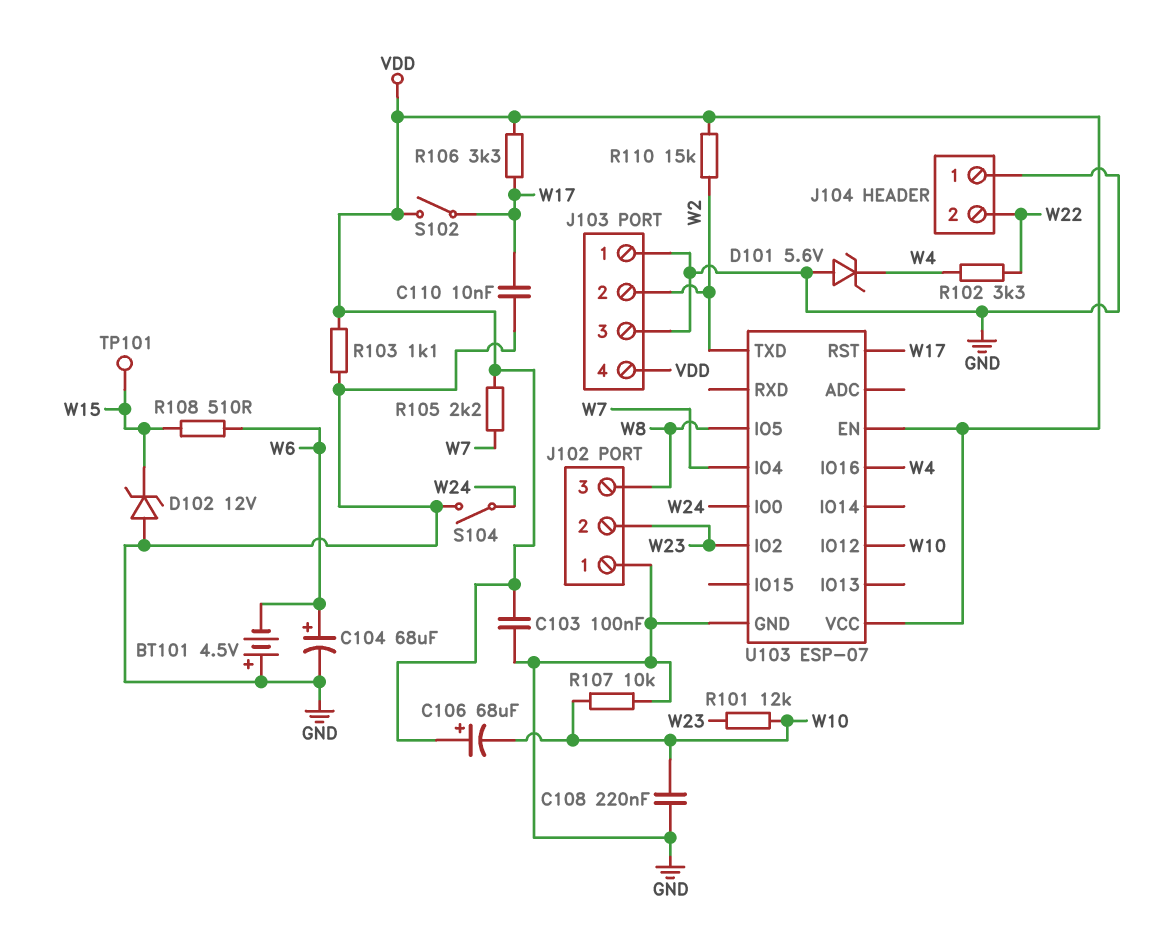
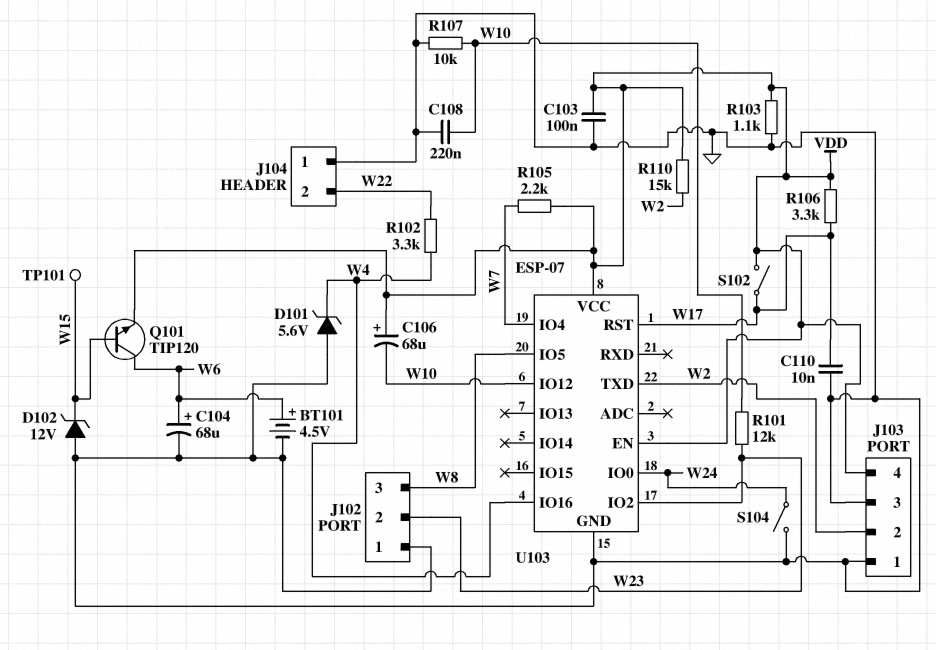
BT101: 4.5V (plus GND, minus W6) -> 4.5V (plus W6, minus GND)
Q101: none -> NPN TIP120 (B W15, C W6, E VDD)
R108: 510 (W6, W15) -> none

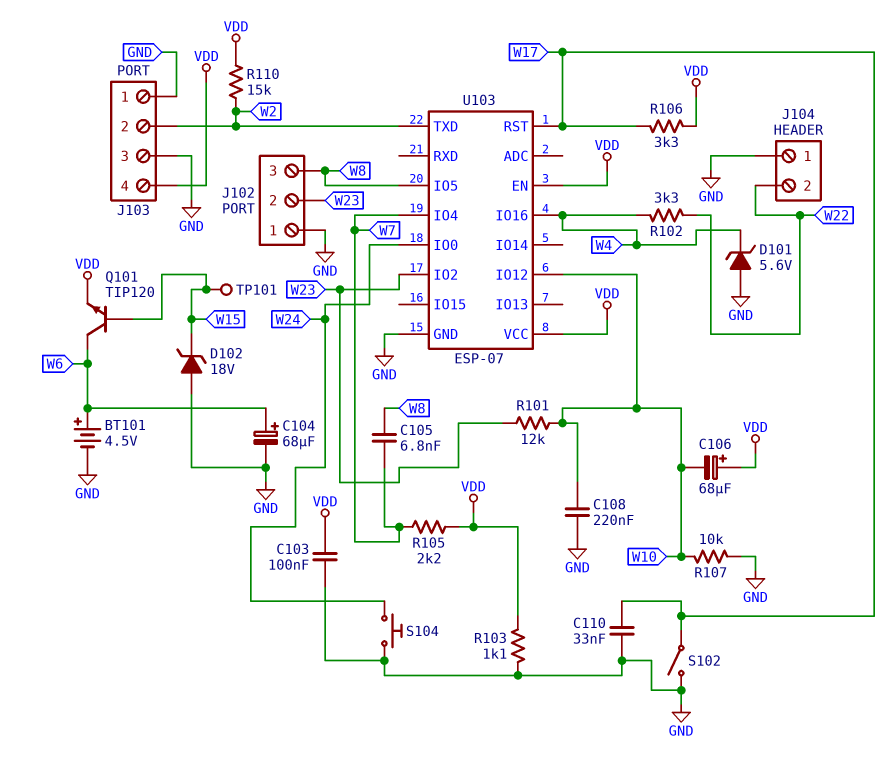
C105: none -> 6.8nF (W7, W8)
C110: 10nF (GND, W17) -> 33nF (GND, W17)
D102: zener 12V (A GND, K W15) -> zener 18V (A GND, K W15)
S102: switch (VDD, W17) -> switch (GND, W17)
S104: switch (GND, W24) -> button (GND, W24)

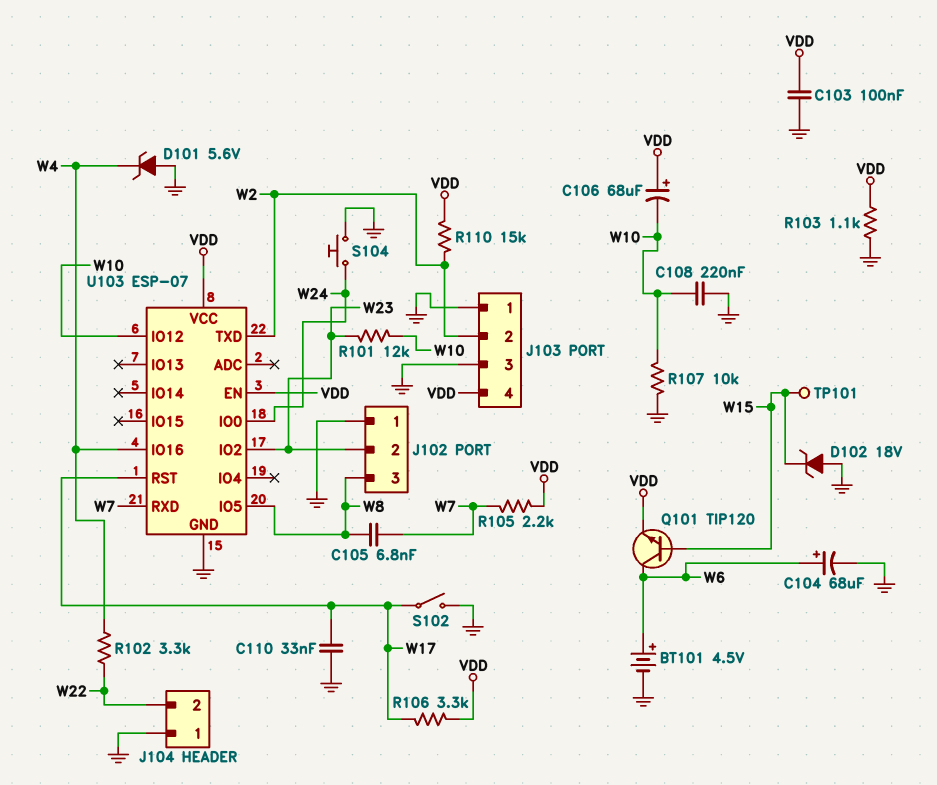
U103 pin IO4: W7 -> none
U103 pin RXD: none -> W7

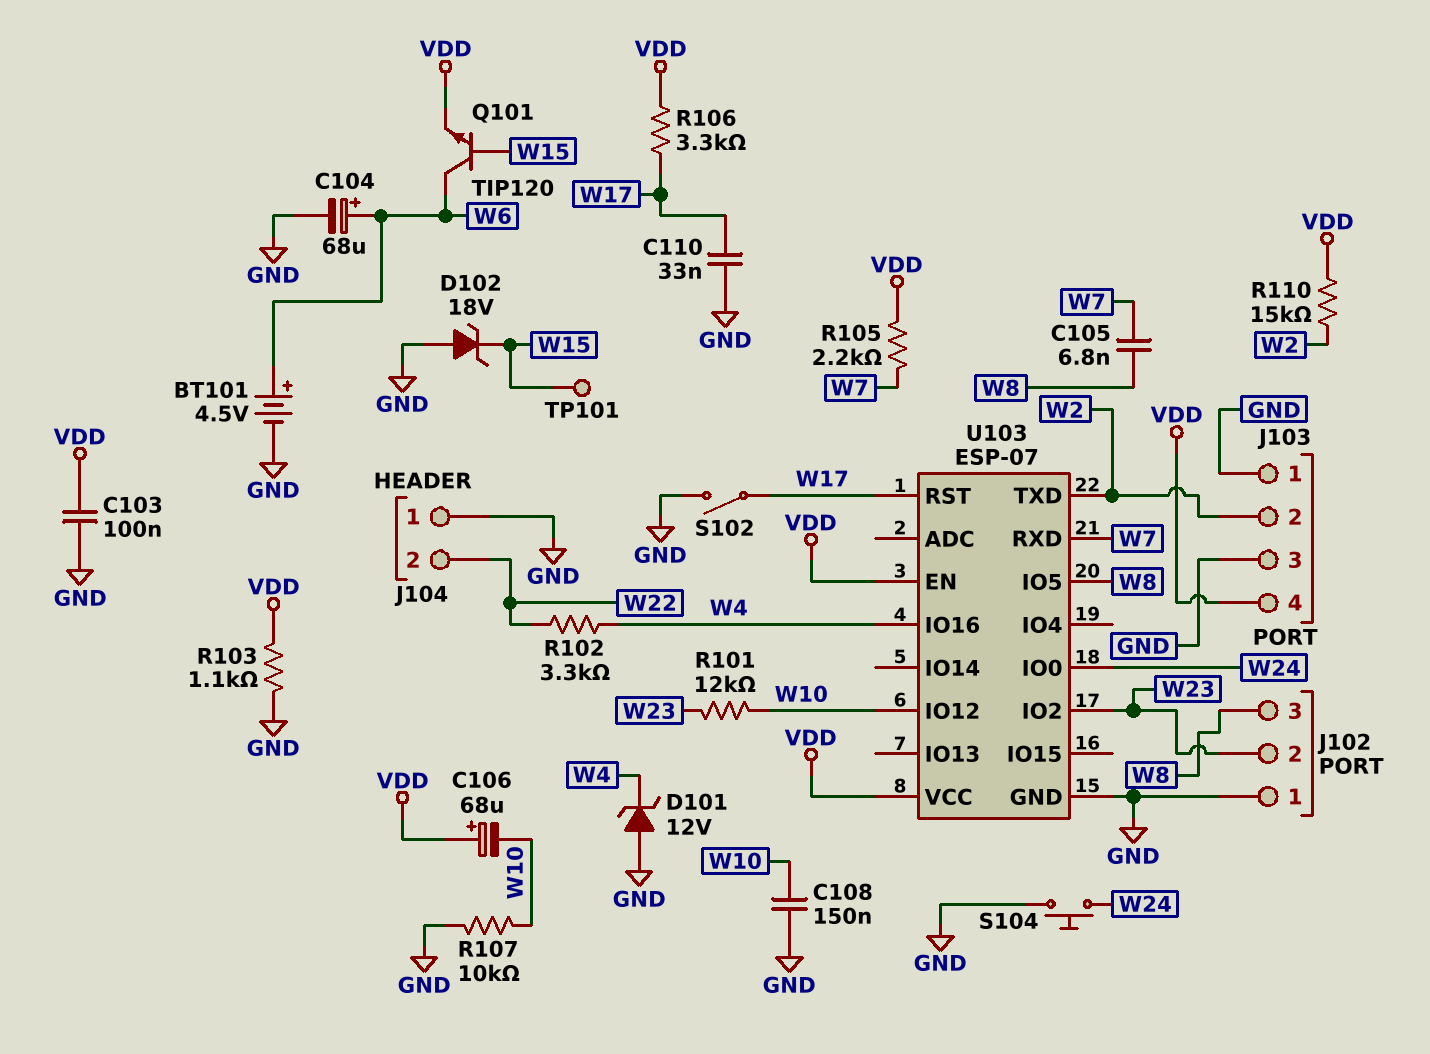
C108: 220nF (GND, W10) -> 150nF (GND, W10)
D101: zener 5.6V (A GND, K W4) -> zener 12V (A GND, K W4)

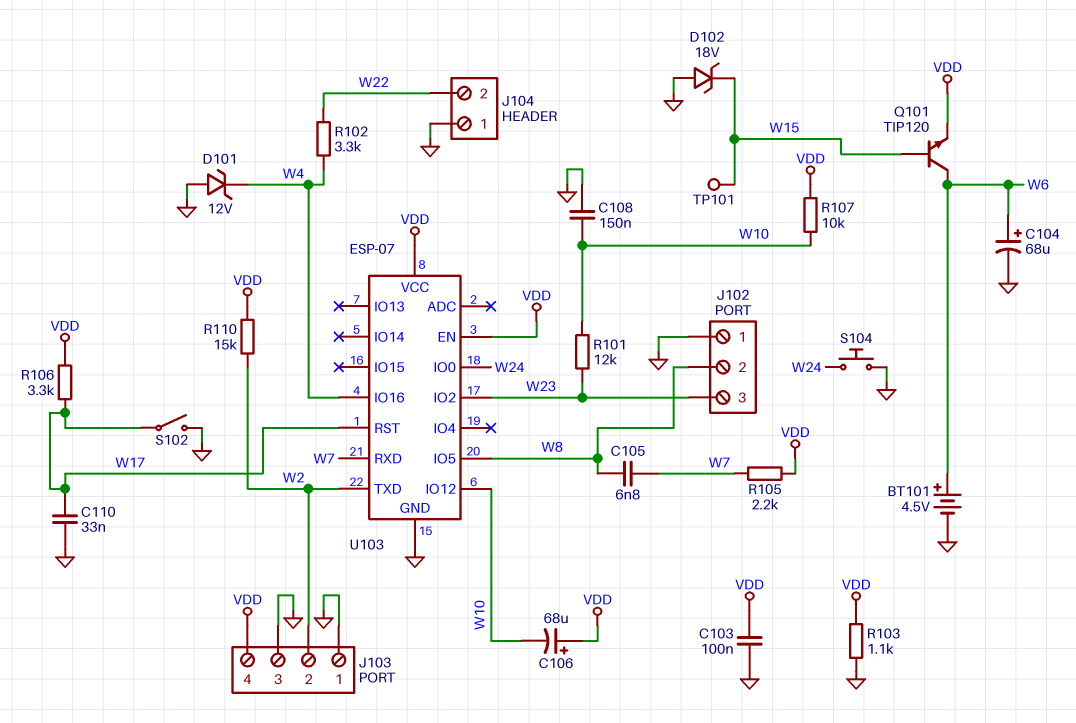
J102 pin 2: W23 -> W8
J102 pin 3: W8 -> W23
R107: 10k (GND, W10) -> 10k (VDD, W10)

